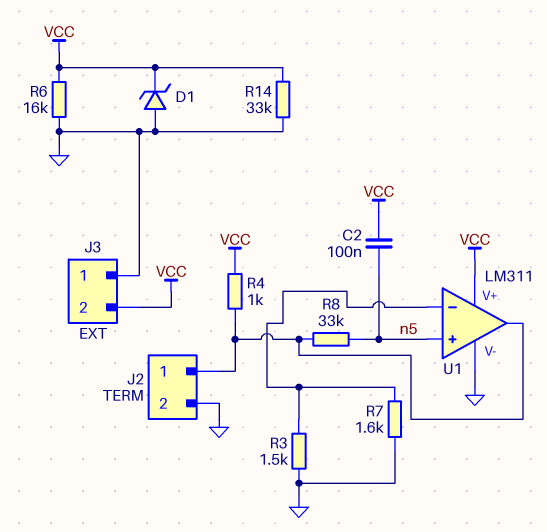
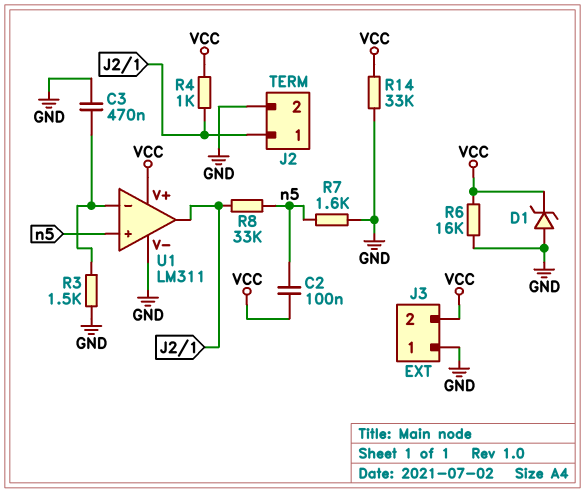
C3: none -> 470nF (GND, U1/in-)
R7: 1.6k (GND, U1/in-) -> 1.6k (GND, n5)

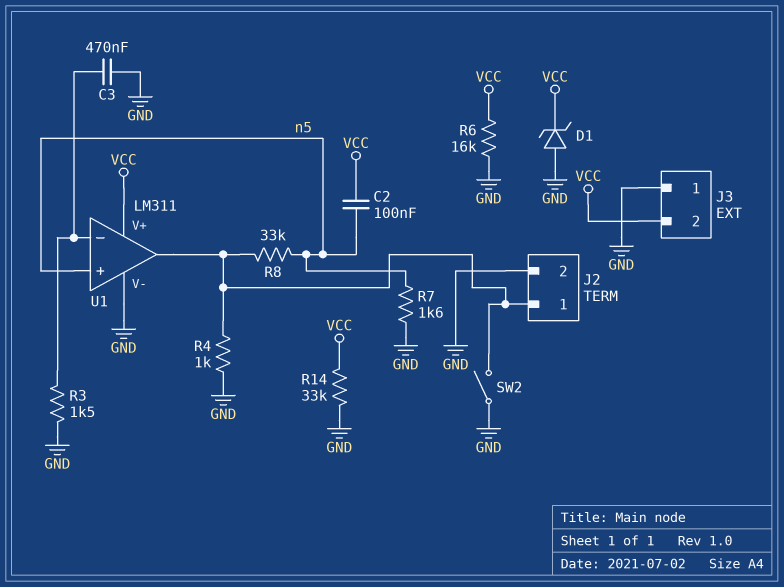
R4: 1k (J2/1, VCC) -> 1k (GND, J2/1)
SW2: none -> switch (GND, J2/1)

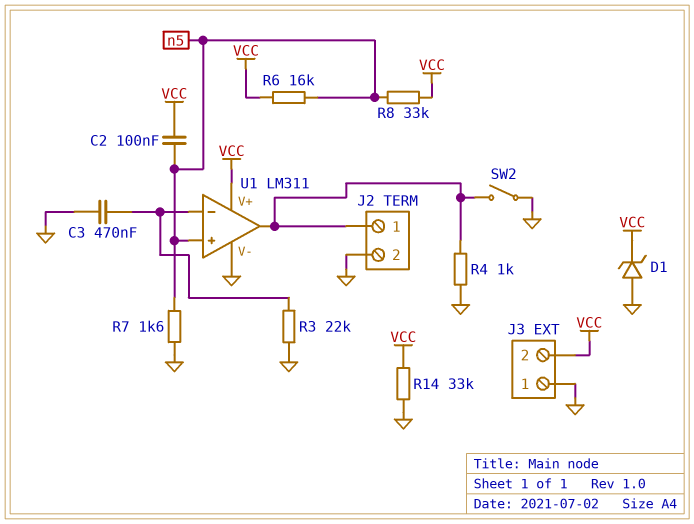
R3: 1.5k (GND, U1/in-) -> 22k (GND, U1/in-)
R6: 16k (GND, VCC) -> 16k (VCC, n5)
R8: 33k (J2/1, n5) -> 33k (VCC, n5)

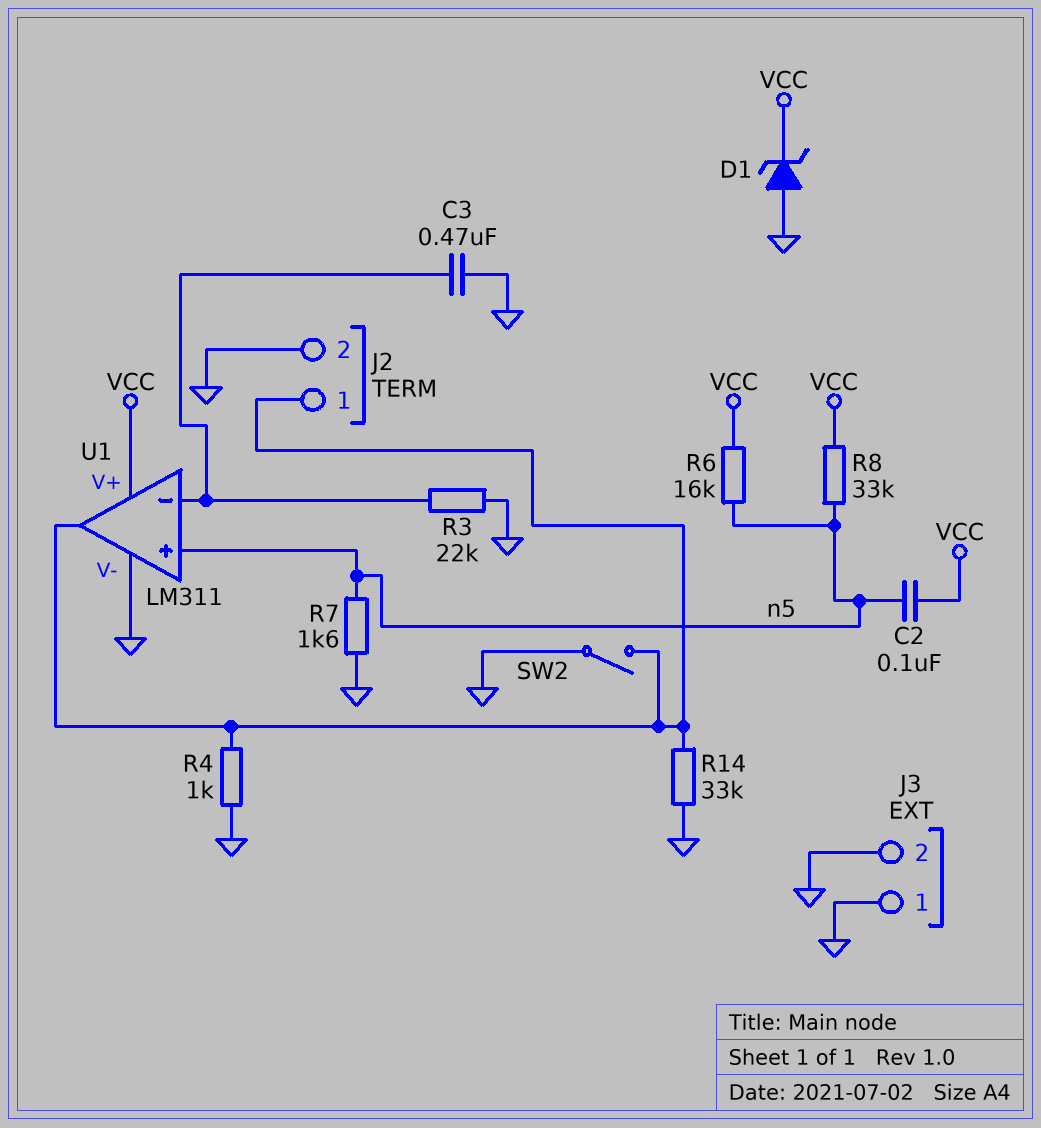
J3 pin 2: VCC -> GND
R14: 33k (GND, VCC) -> 33k (GND, J2/1)

